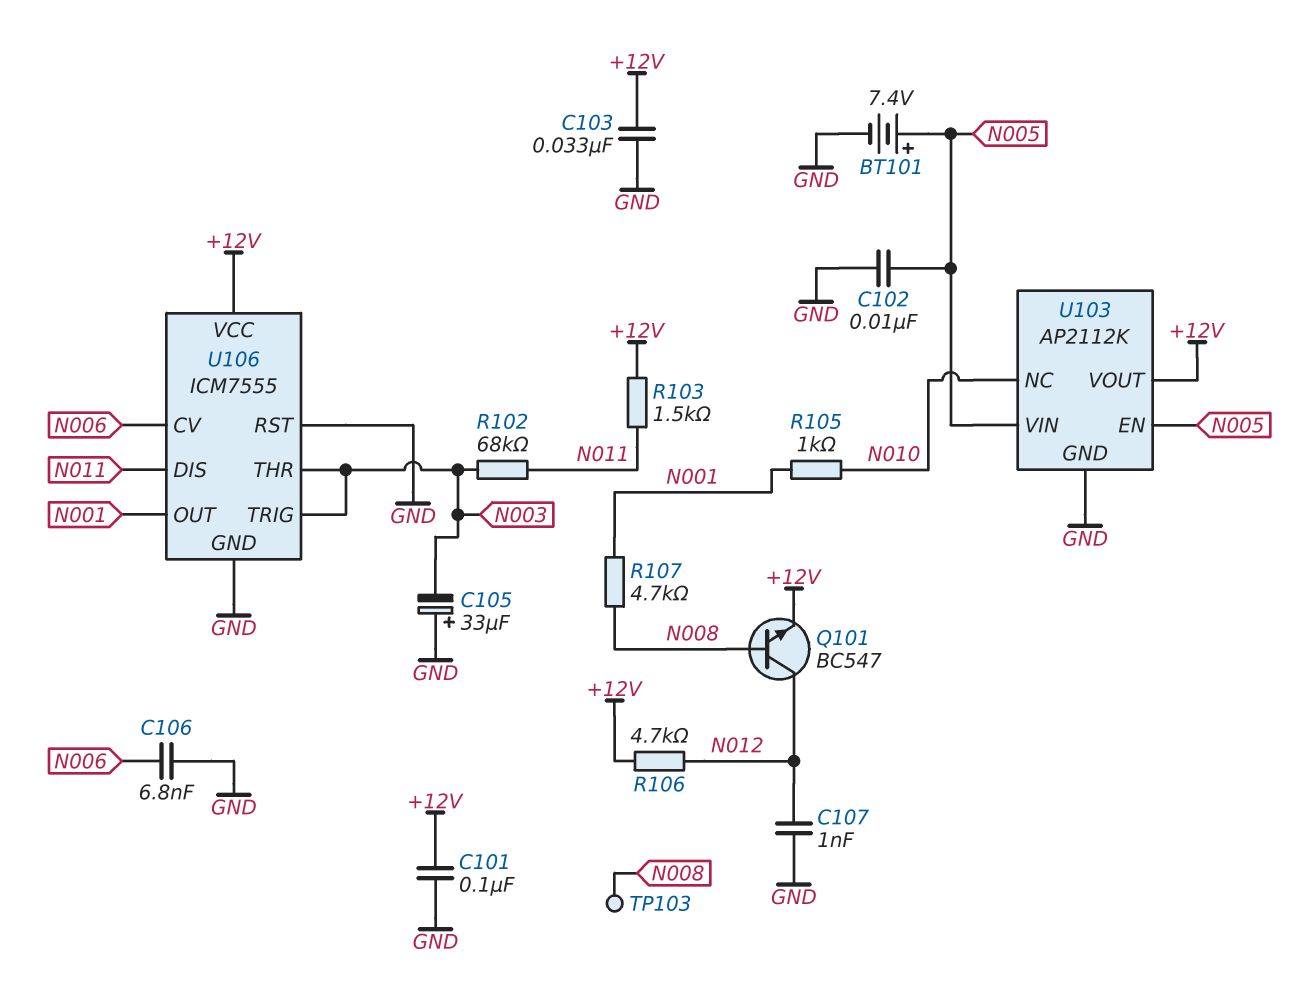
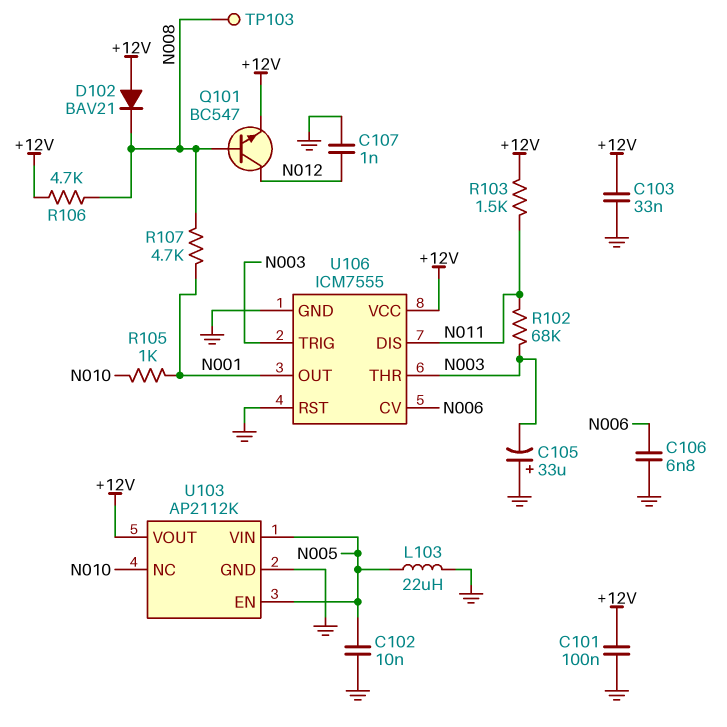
BT101: 7.4V (plus N005, minus GND) -> none
D102: none -> diode BAV21 (A +12V, K N008)
L103: none -> 22uH (GND, N005)
R106: 4.7k (+12V, N012) -> 4.7k (+12V, N008)

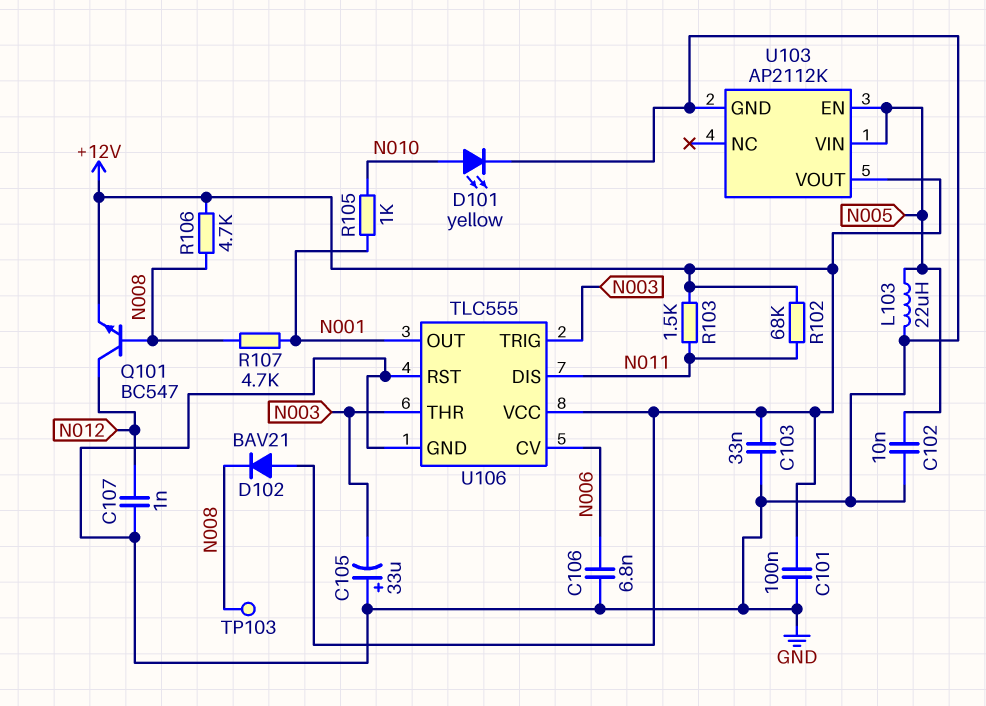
D101: none -> LED yellow (A N010, K GND)
R102: 68k (N003, N011) -> 68k (+12V, N011)
U103 pin NC: N010 -> none
U106: ICM7555 -> TLC555

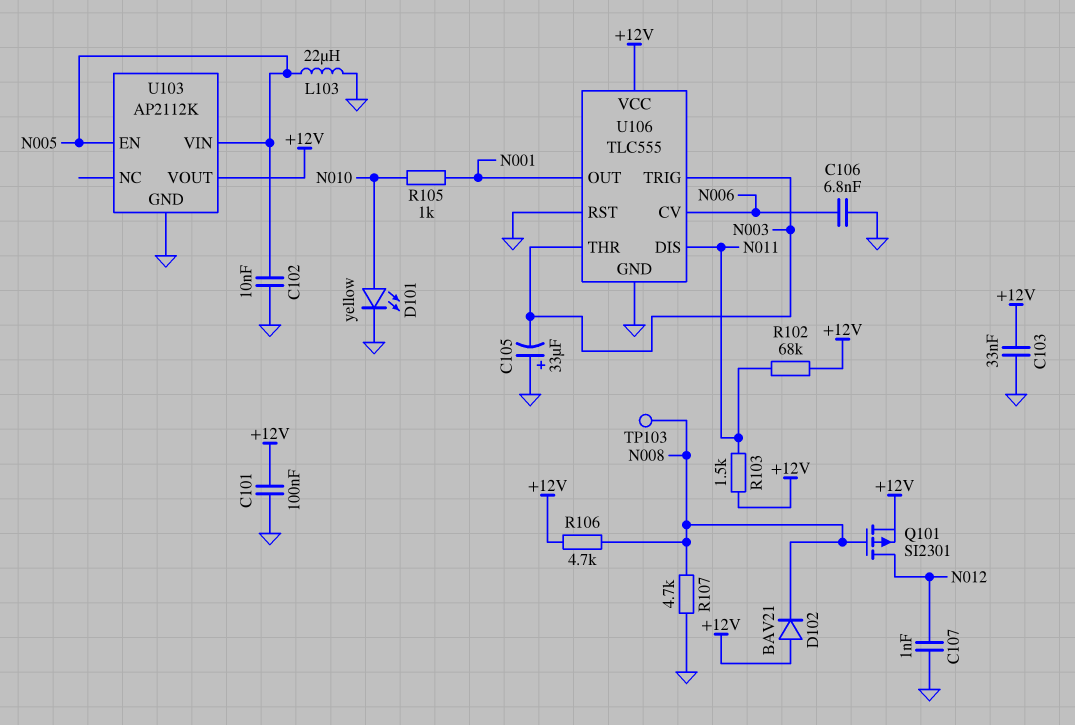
Q101: NPN BC547 (B N008, C N012, E +12V) -> PMOS SI2301 (G N008, D N012, S +12V)
R107: 4.7k (N001, N008) -> 4.7k (GND, N008)

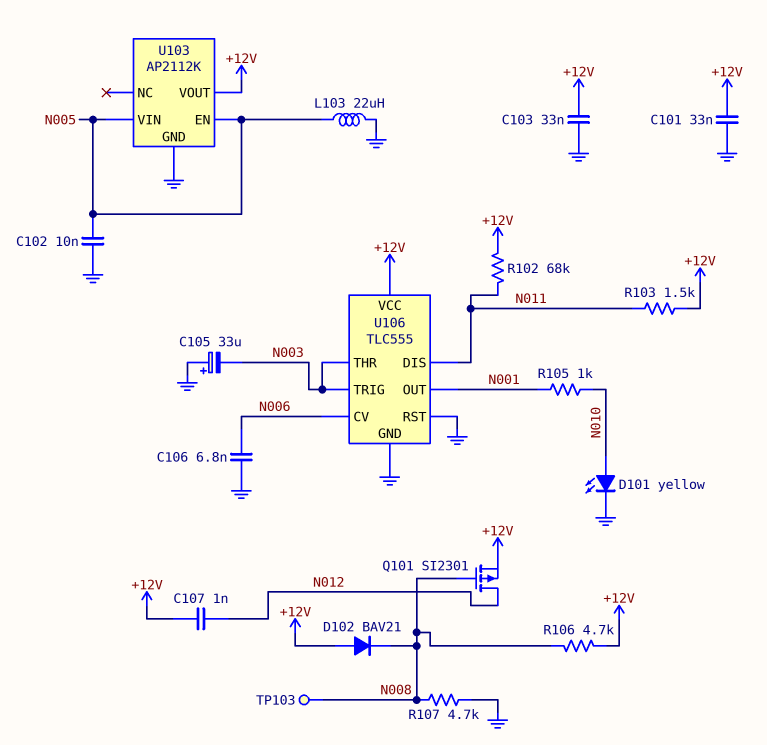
C101: 100nF (+12V, GND) -> 33nF (+12V, GND)
C107: 1nF (GND, N012) -> 1nF (+12V, N012)

